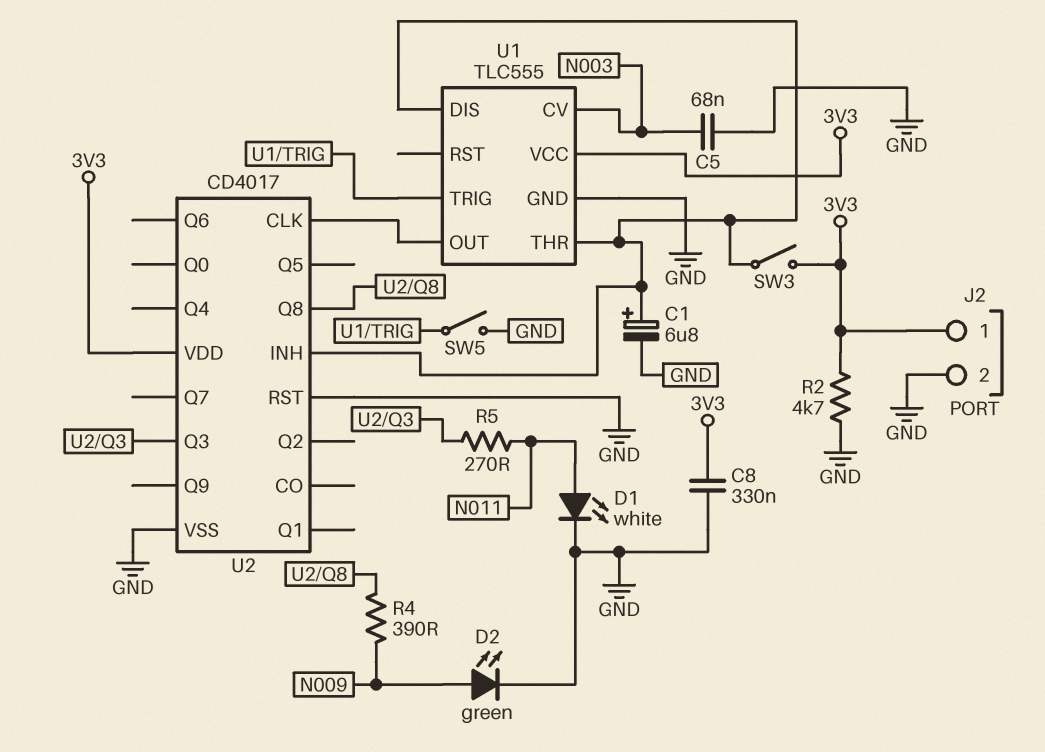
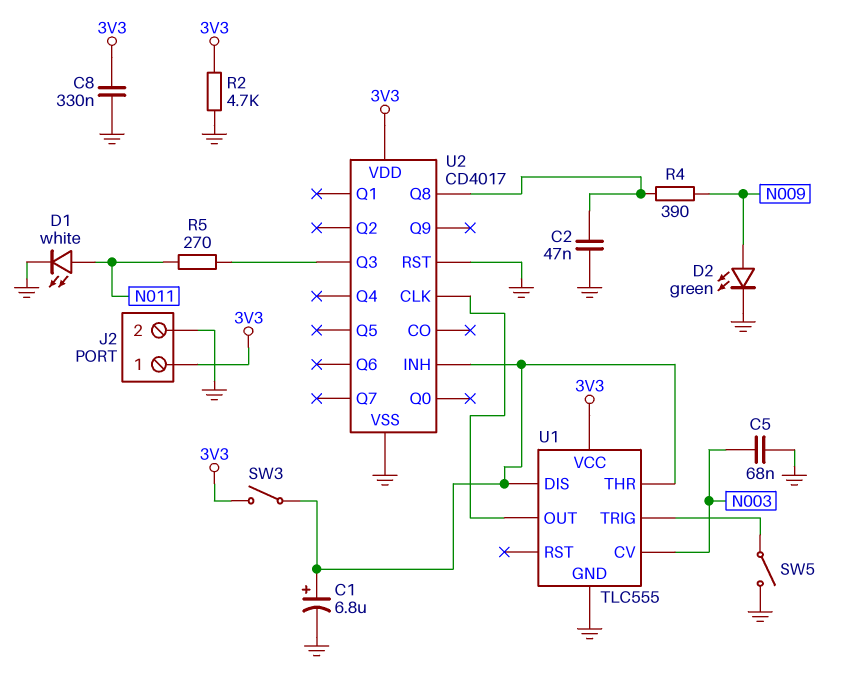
C2: none -> 47nF (GND, U2/Q8)

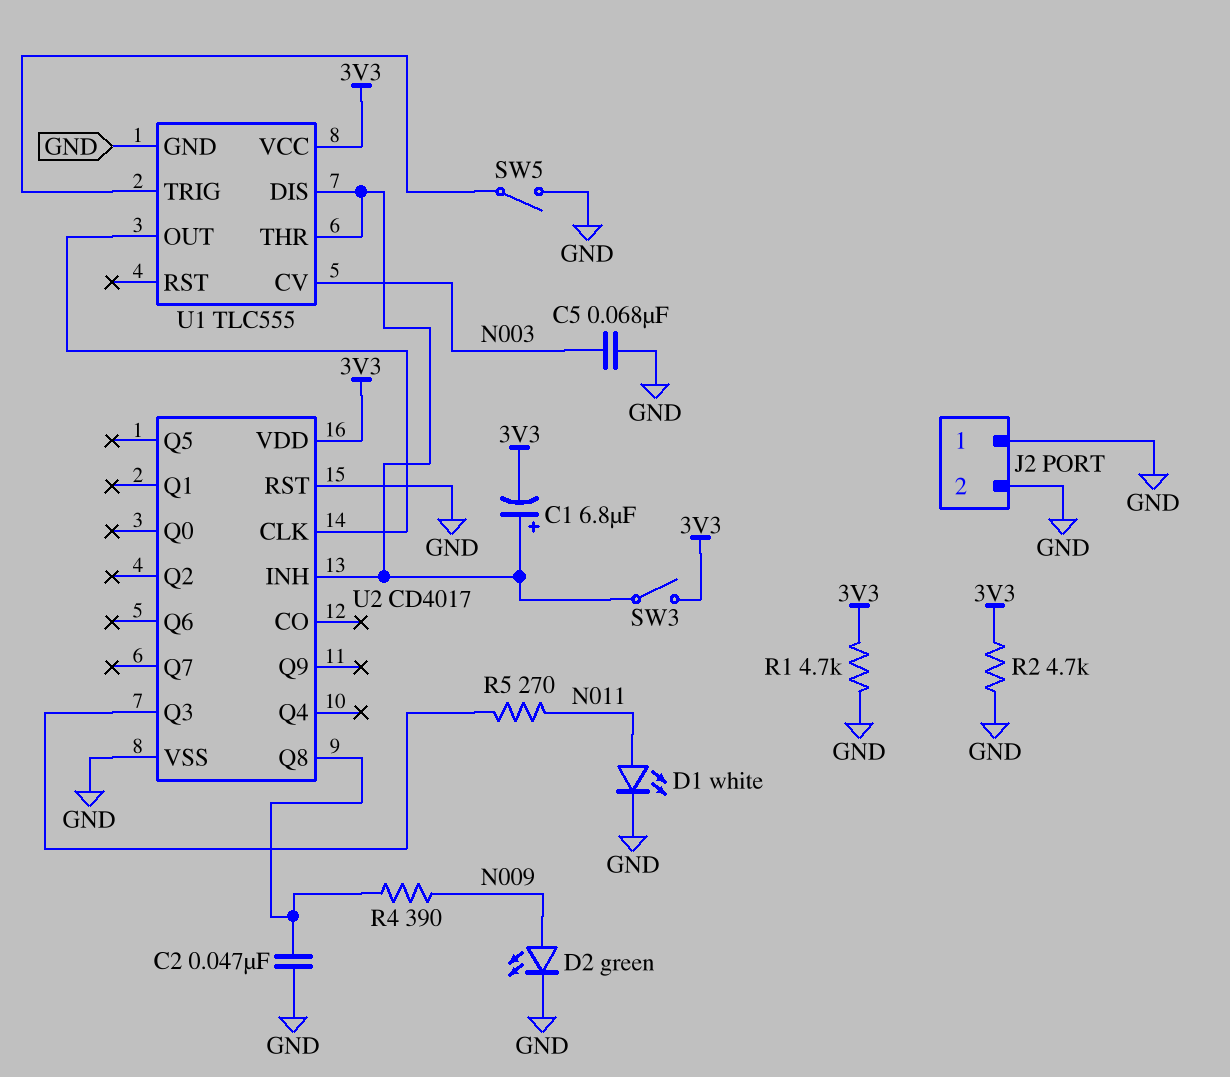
C1: 6.8uF (plus U1/DIS, minus GND) -> 6.8uF (plus U1/DIS, minus 3V3)
C8: 330nF (3V3, GND) -> none
J2 pin 1: 3V3 -> GND
R1: none -> 4.7k (3V3, GND)

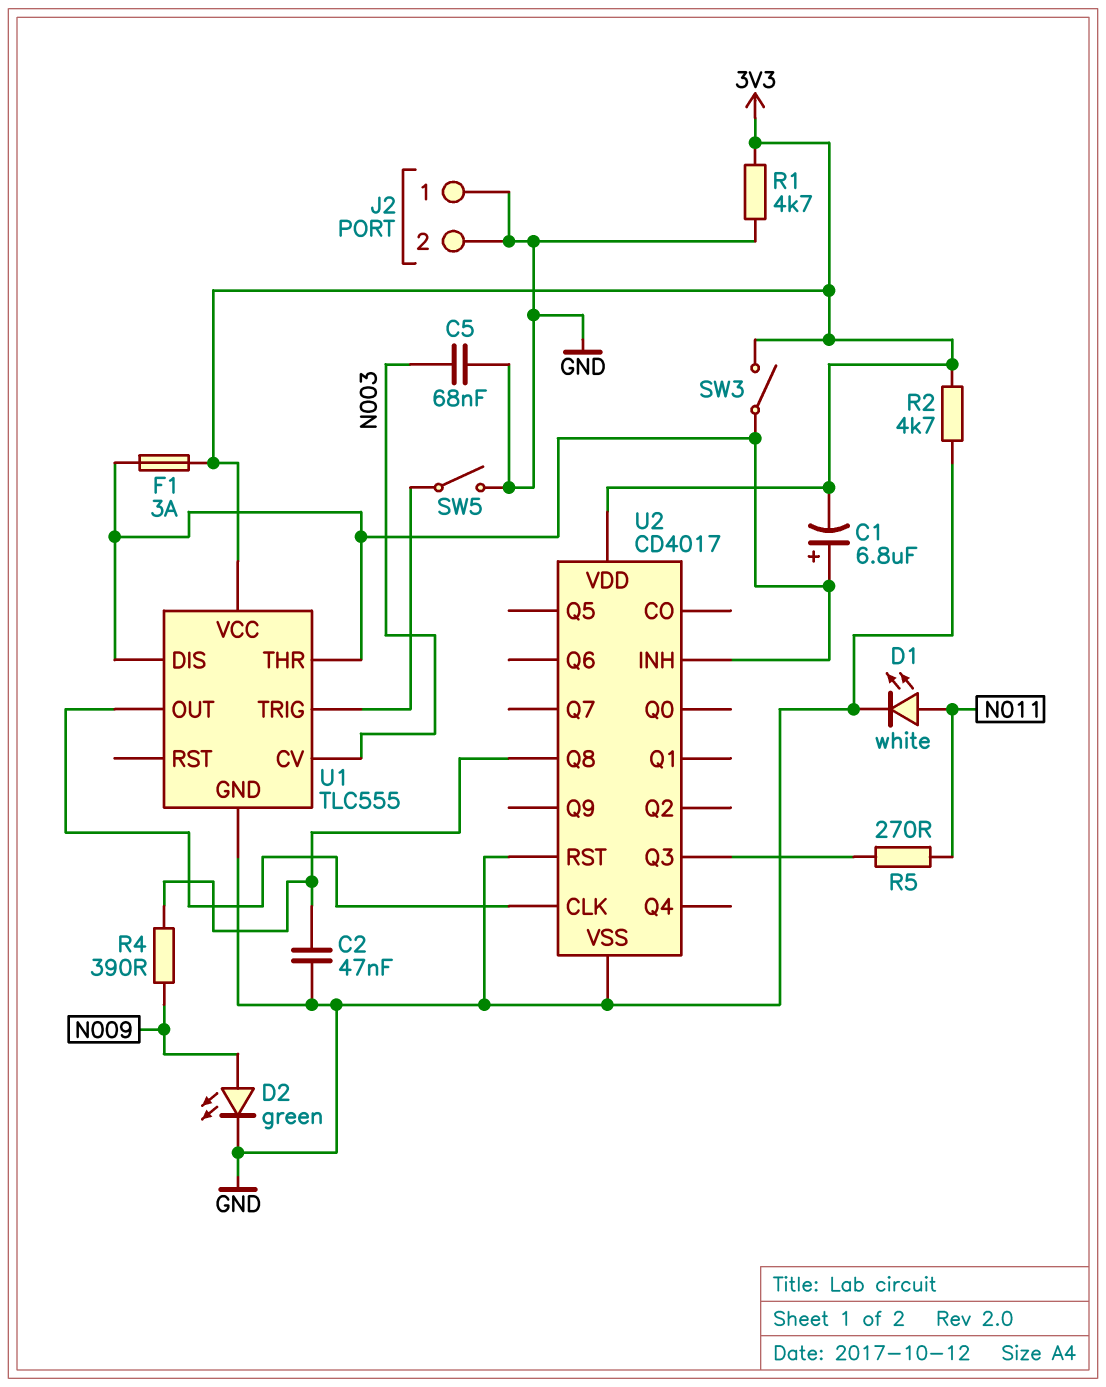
F1: none -> 3A (3V3, U1/DIS)

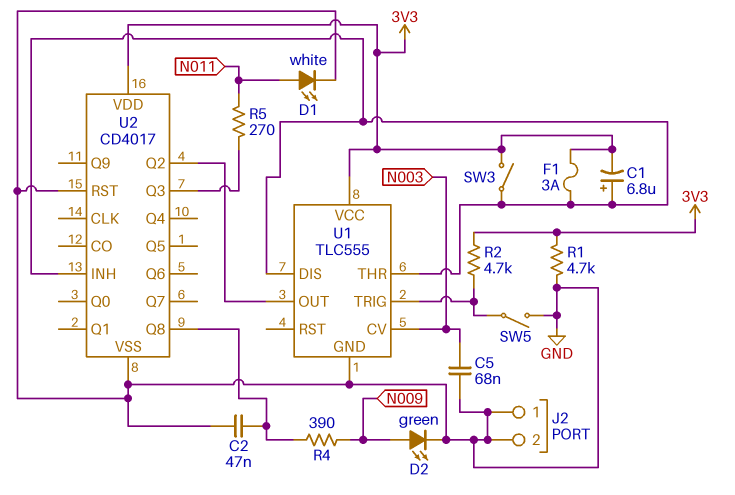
R2: 4.7k (3V3, GND) -> 4.7k (3V3, U1/TRIG)
U2 pin CLK: U1/OUT -> none
U2 pin Q2: none -> U1/OUT

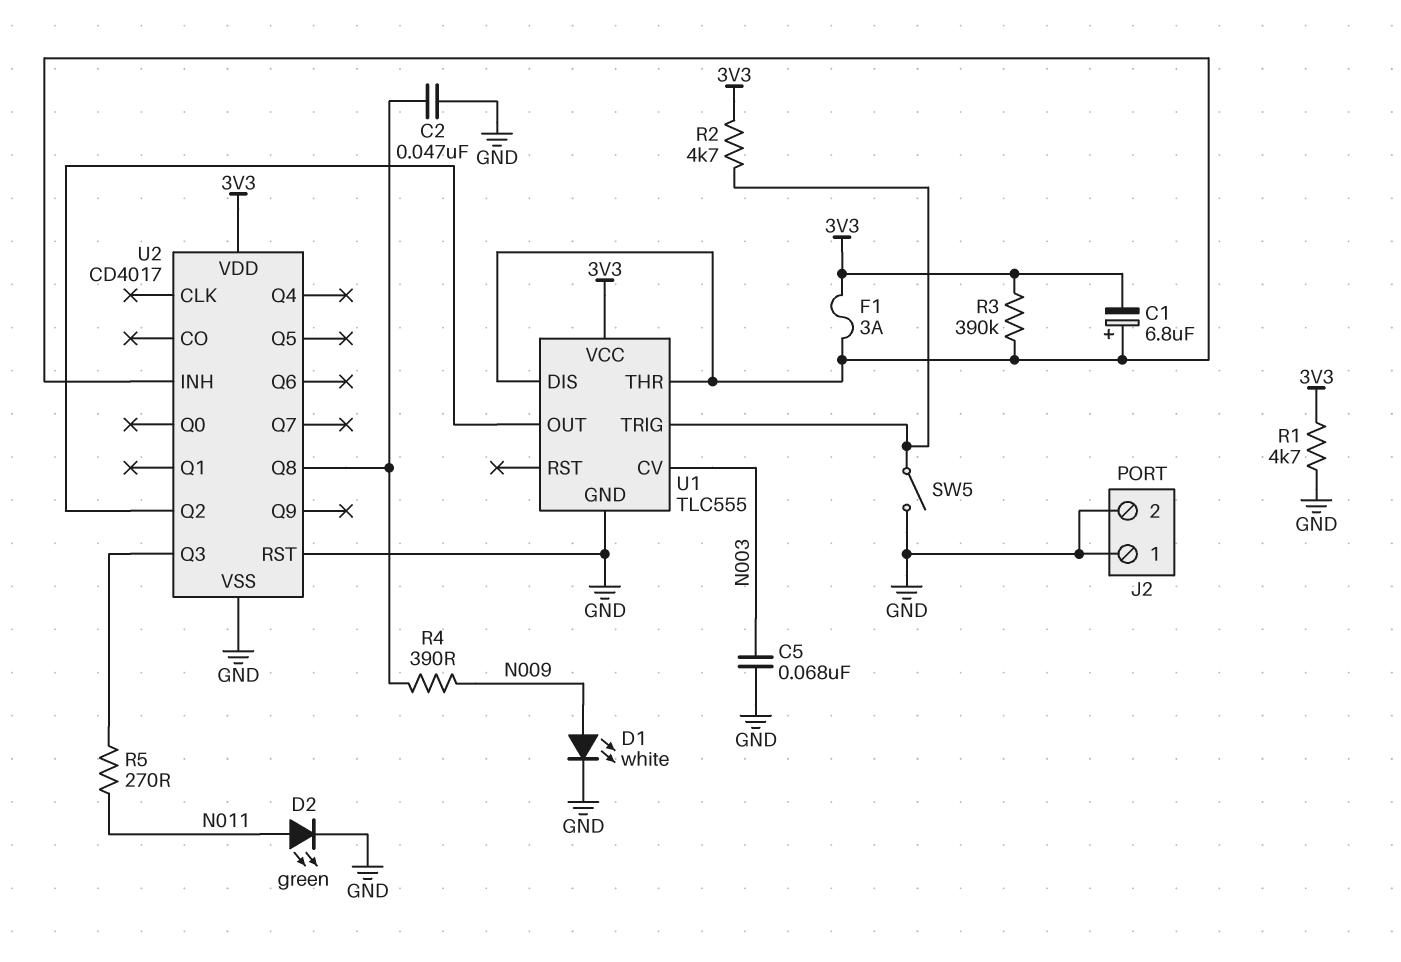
D1: LED white (A N011, K GND) -> LED white (A N009, K GND)
D2: LED green (A N009, K GND) -> LED green (A N011, K GND)
R3: none -> 390k (3V3, U1/DIS)
SW3: switch (3V3, U1/DIS) -> none

